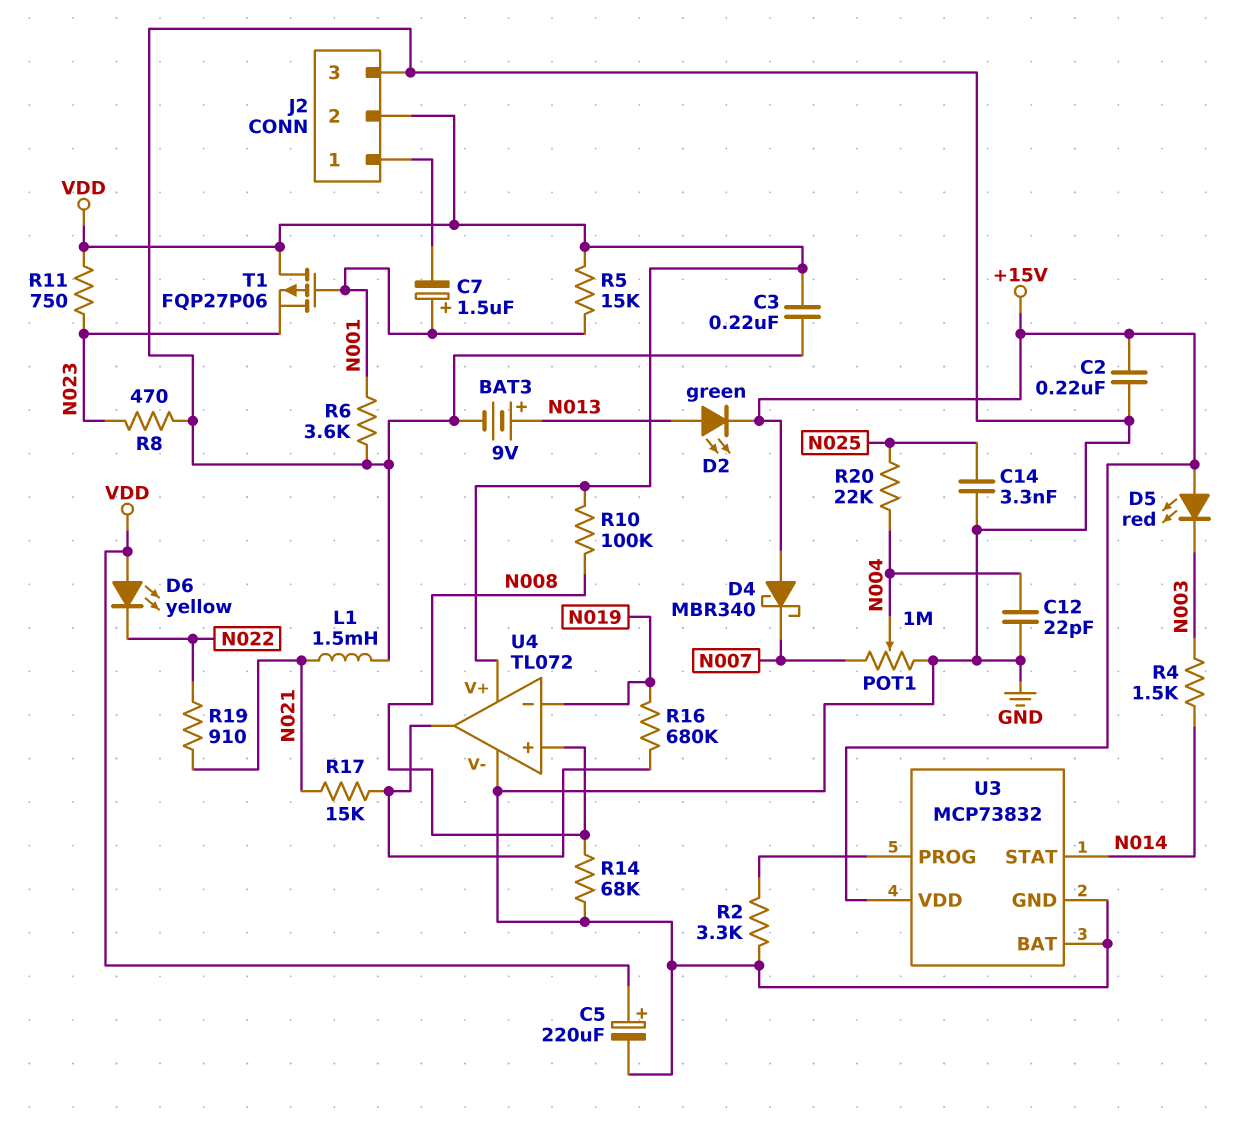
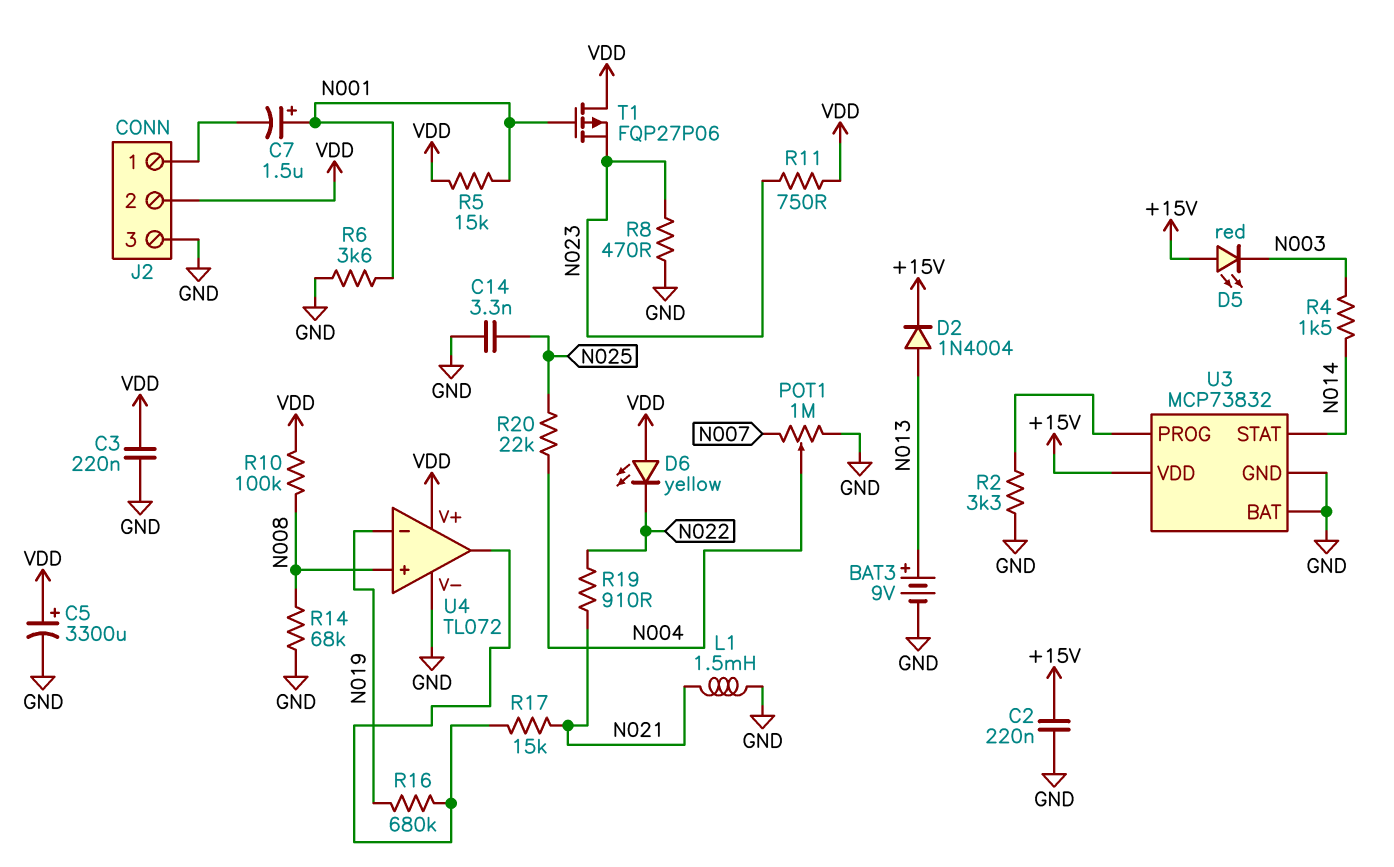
C5: 220uF (plus VDD, minus GND) -> 3300uF (plus VDD, minus GND)
C12: 22pF (GND, N004) -> none
D2: LED green (A N013, K +15V) -> diode 1N4004 (A N013, K +15V)
D4: schottky MBR340 (A +15V, K N007) -> none

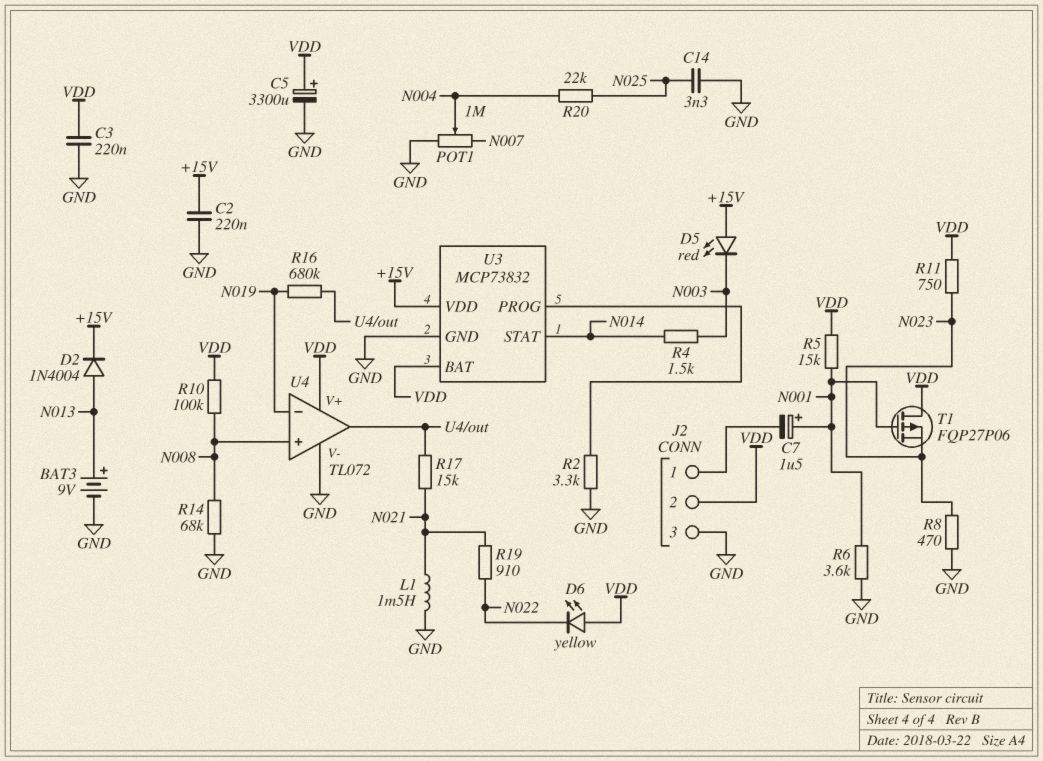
U3 pin BAT: GND -> VDD

